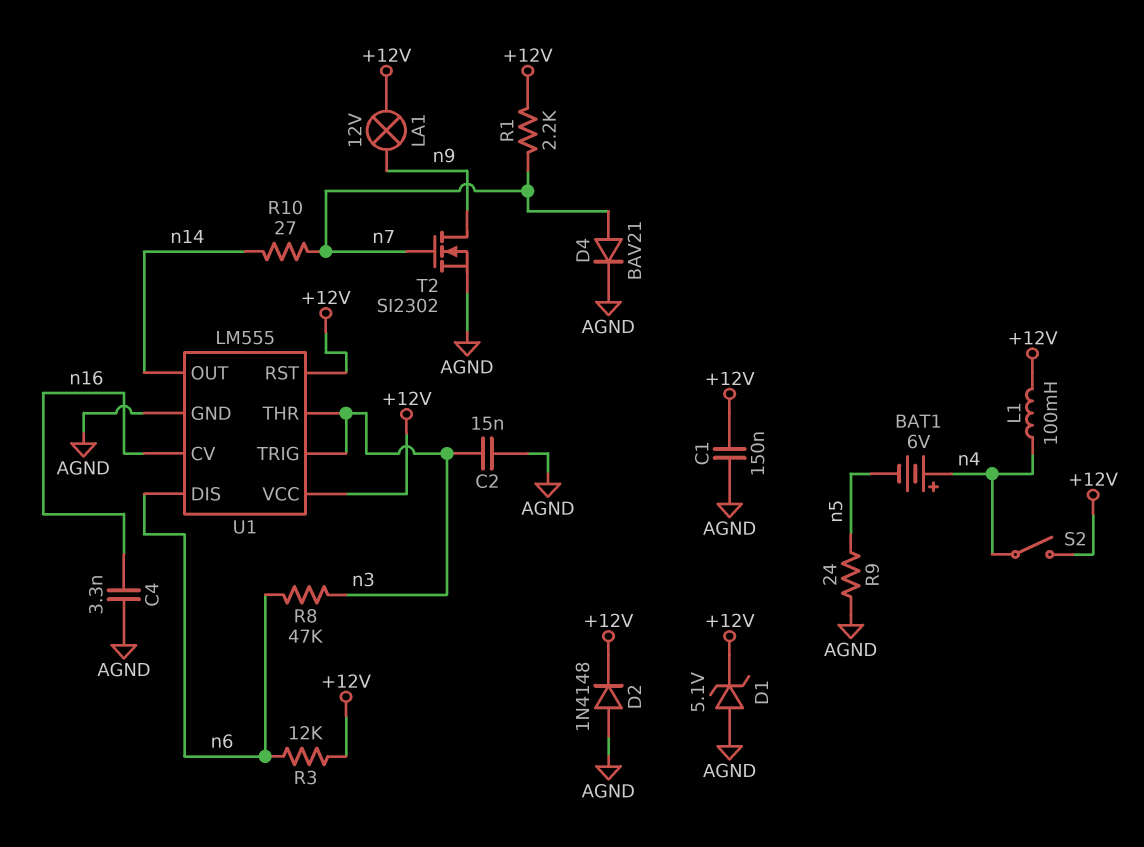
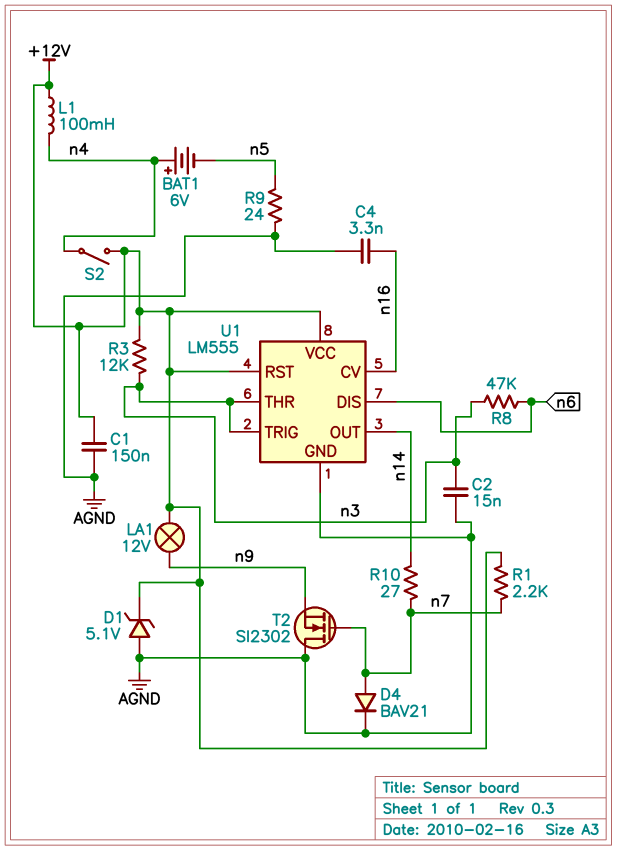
D2: diode 1N4148 (A AGND, K +12V) -> none
R3: 12k (+12V, n6) -> 12k (+12V, n3)
T2: NMOS SI2302 (G n7, D n9, S AGND) -> NMOS SI2302 (G n7, D AGND, S n9)

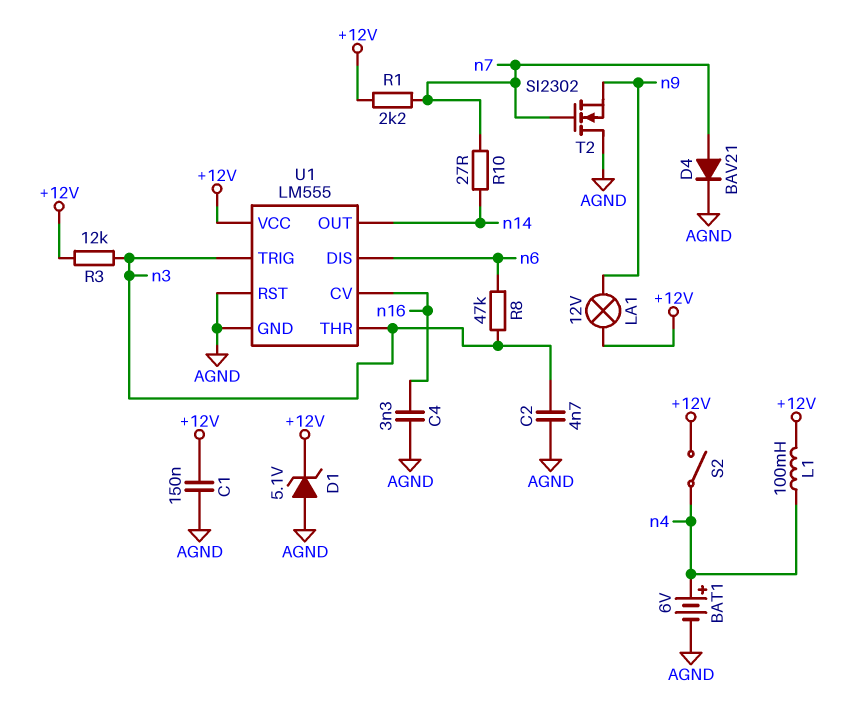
BAT1: 6V (plus n4, minus n5) -> 6V (plus n4, minus AGND)
C2: 15nF (AGND, n3) -> 4.7nF (AGND, n3)
R9: 24 (AGND, n5) -> none
U1 pin RST: +12V -> AGND

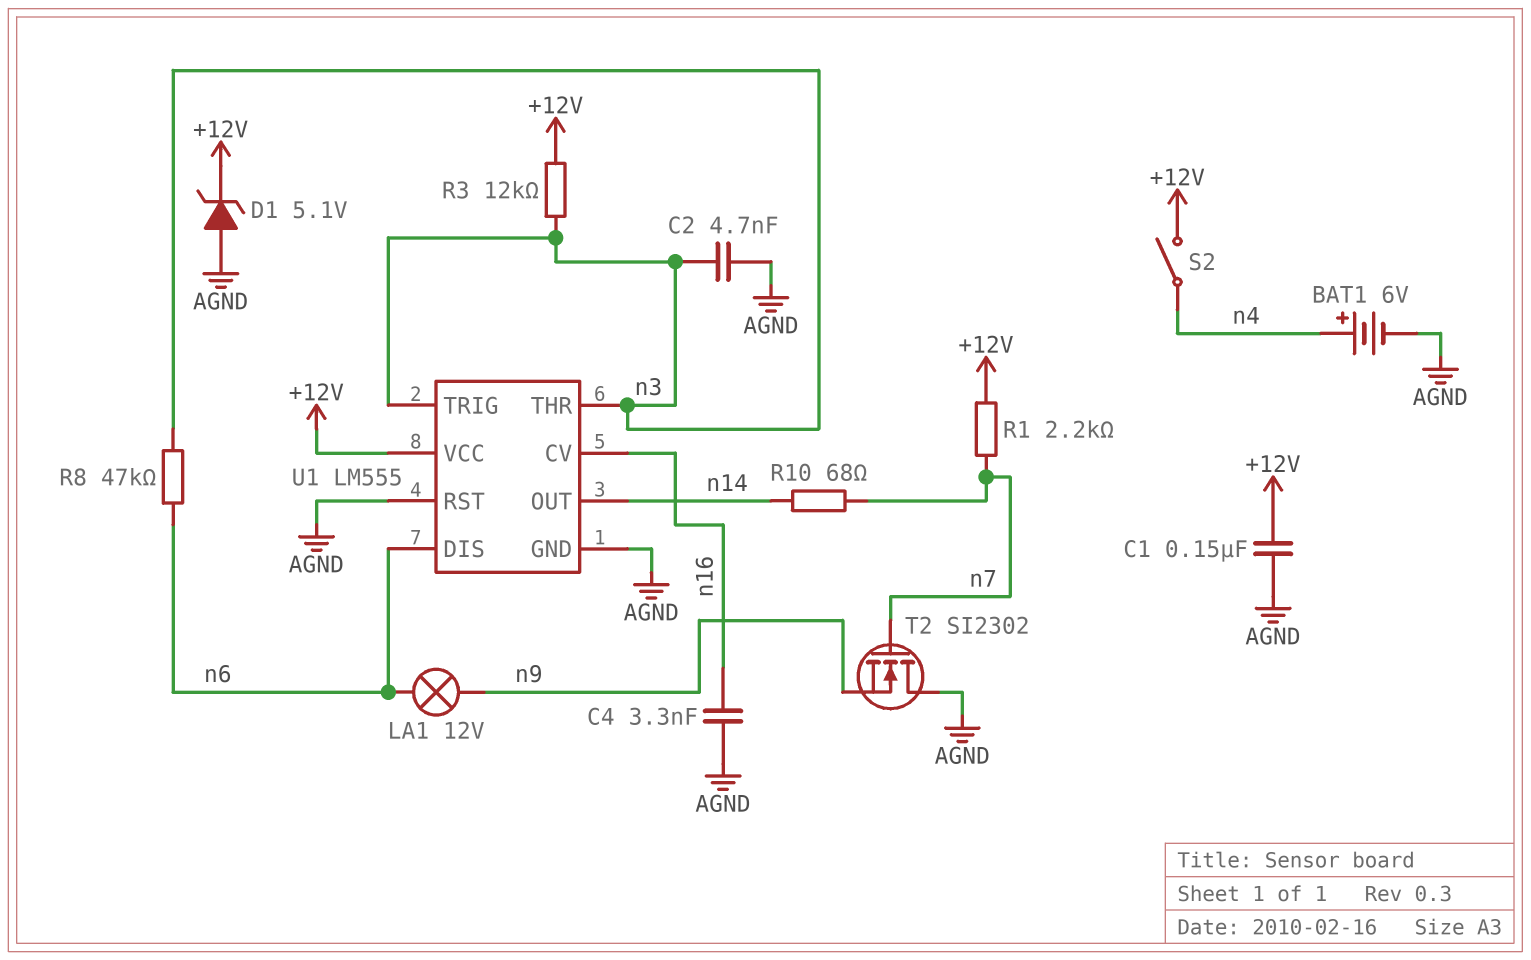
D4: diode BAV21 (A n7, K AGND) -> none
L1: 100mH (+12V, n4) -> none
LA1: lamp 12V (+12V, n9) -> lamp 12V (n6, n9)
R10: 27 (n7, n14) -> 68 (n7, n14)

